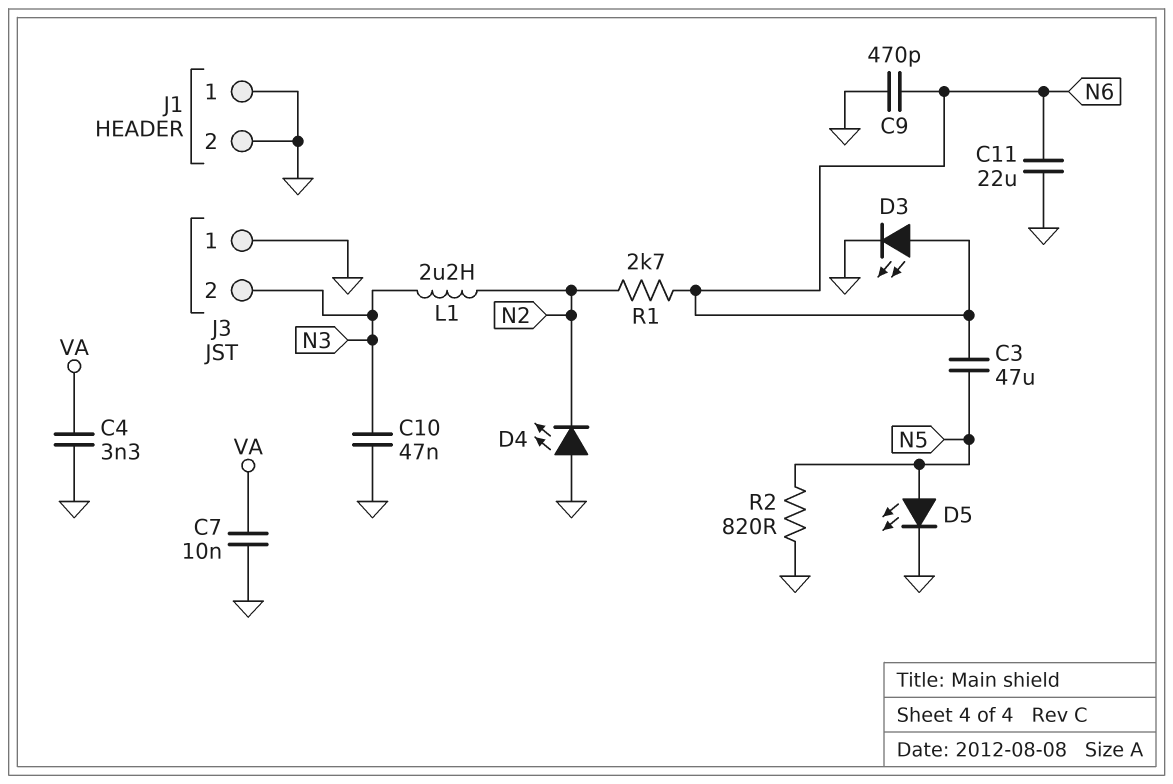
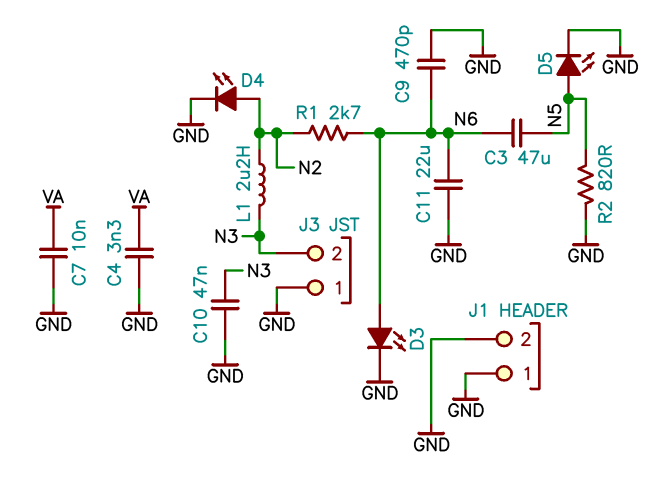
D4: LED (A GND, K N2) -> LED (A N2, K GND)

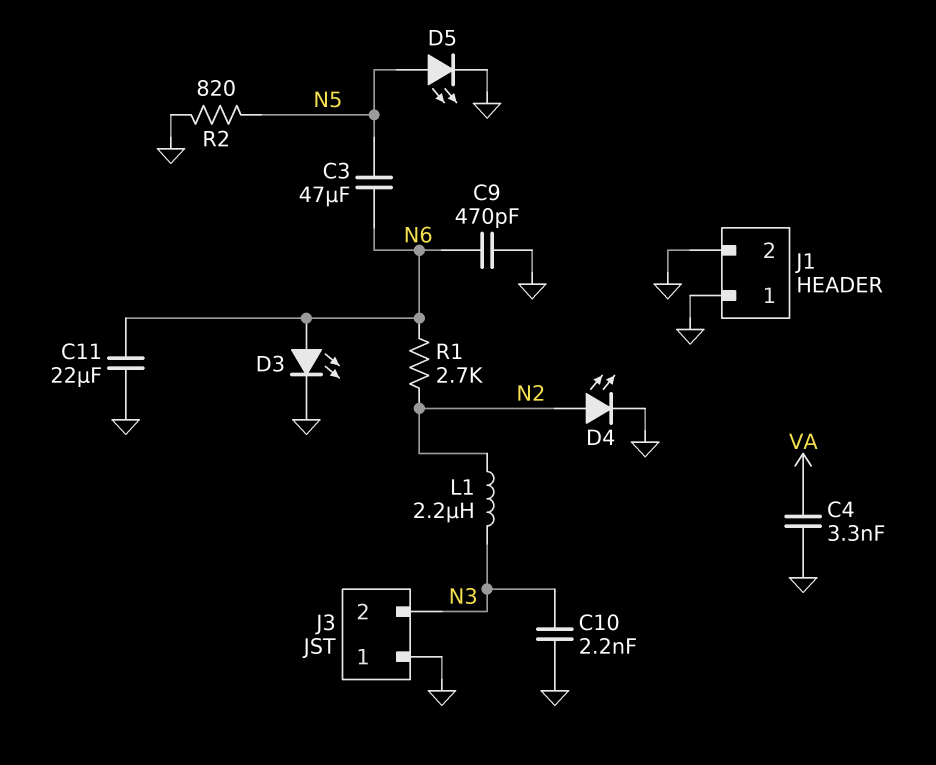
C7: 10nF (GND, VA) -> none
C10: 47nF (GND, N3) -> 2.2nF (GND, N3)

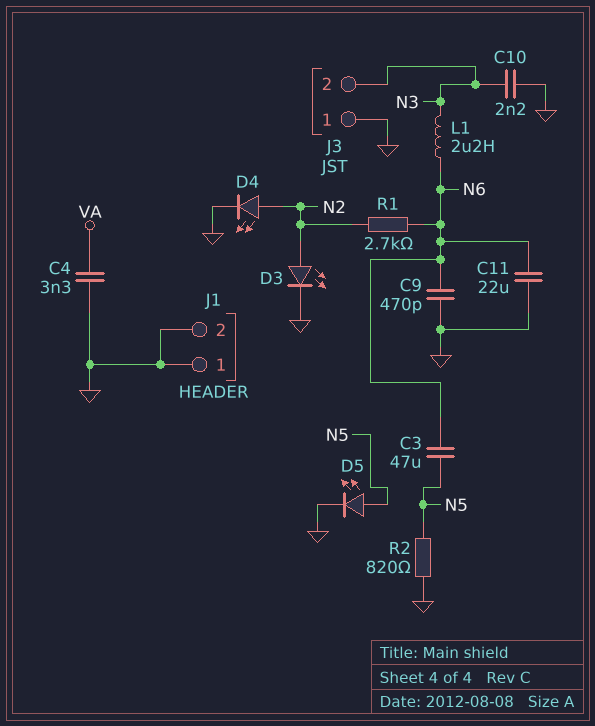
D3: LED (A N6, K GND) -> LED (A N2, K GND)
L1: 2.2uH (N2, N3) -> 2.2uH (N3, N6)

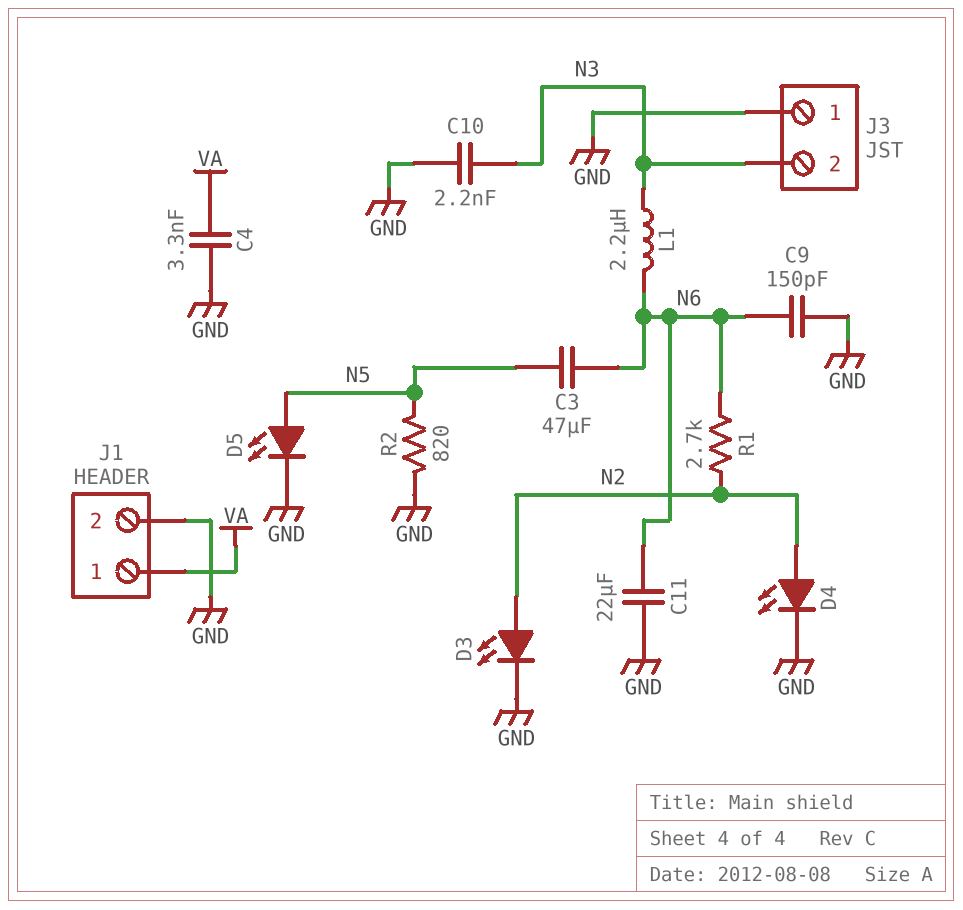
C9: 470pF (GND, N6) -> 150pF (GND, N6)
J1 pin 1: GND -> VA

